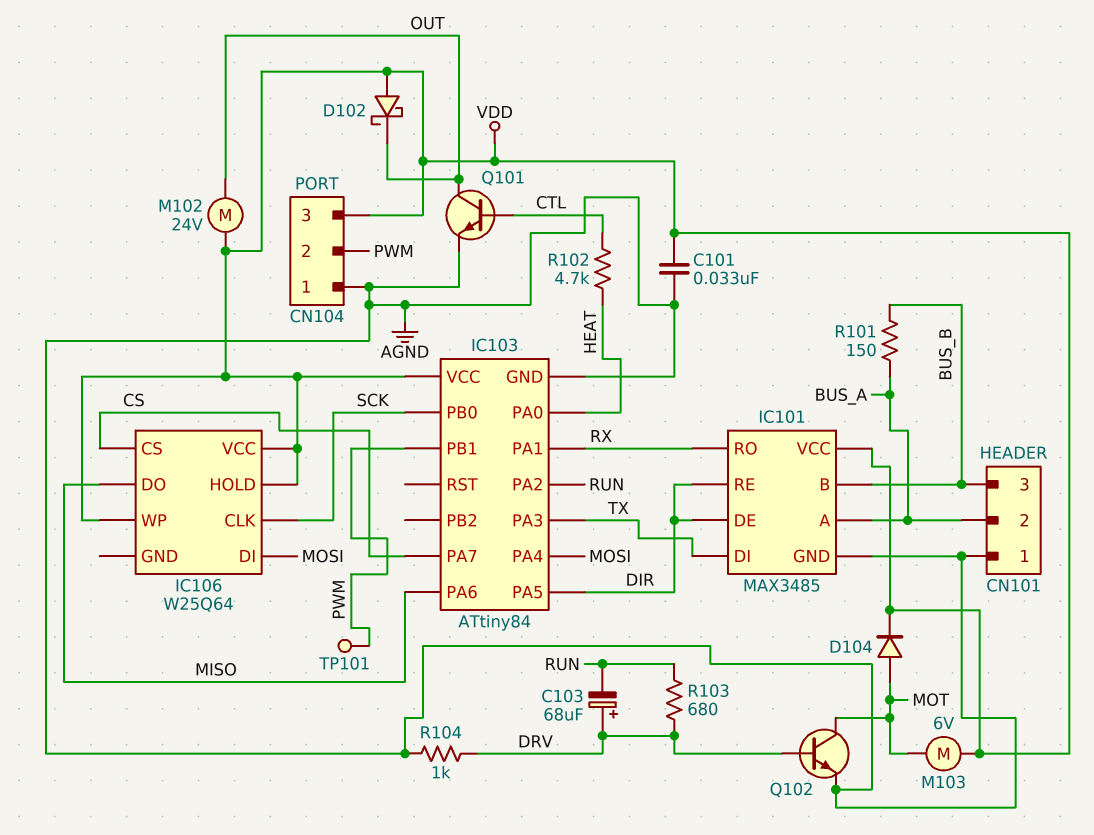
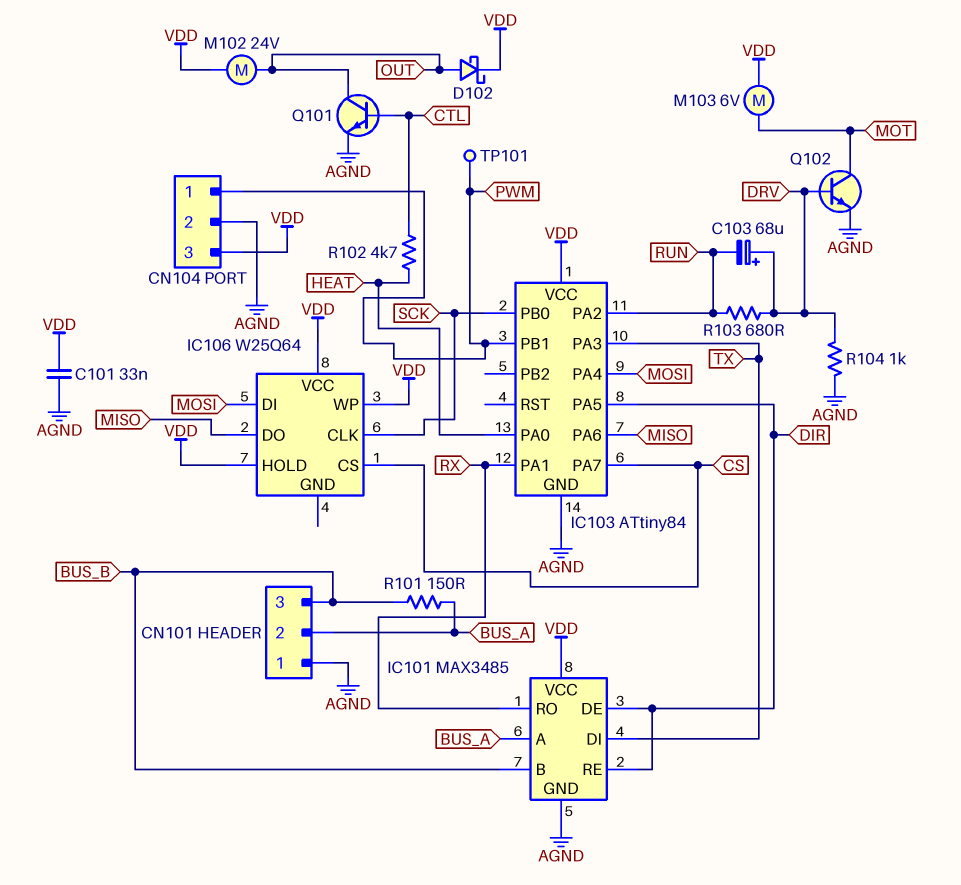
CN104 pin 1: AGND -> PWM
CN104 pin 2: PWM -> AGND
D102: schottky (A VDD, K OUT) -> schottky (A OUT, K VDD)
D104: diode (A MOT, K VDD) -> none

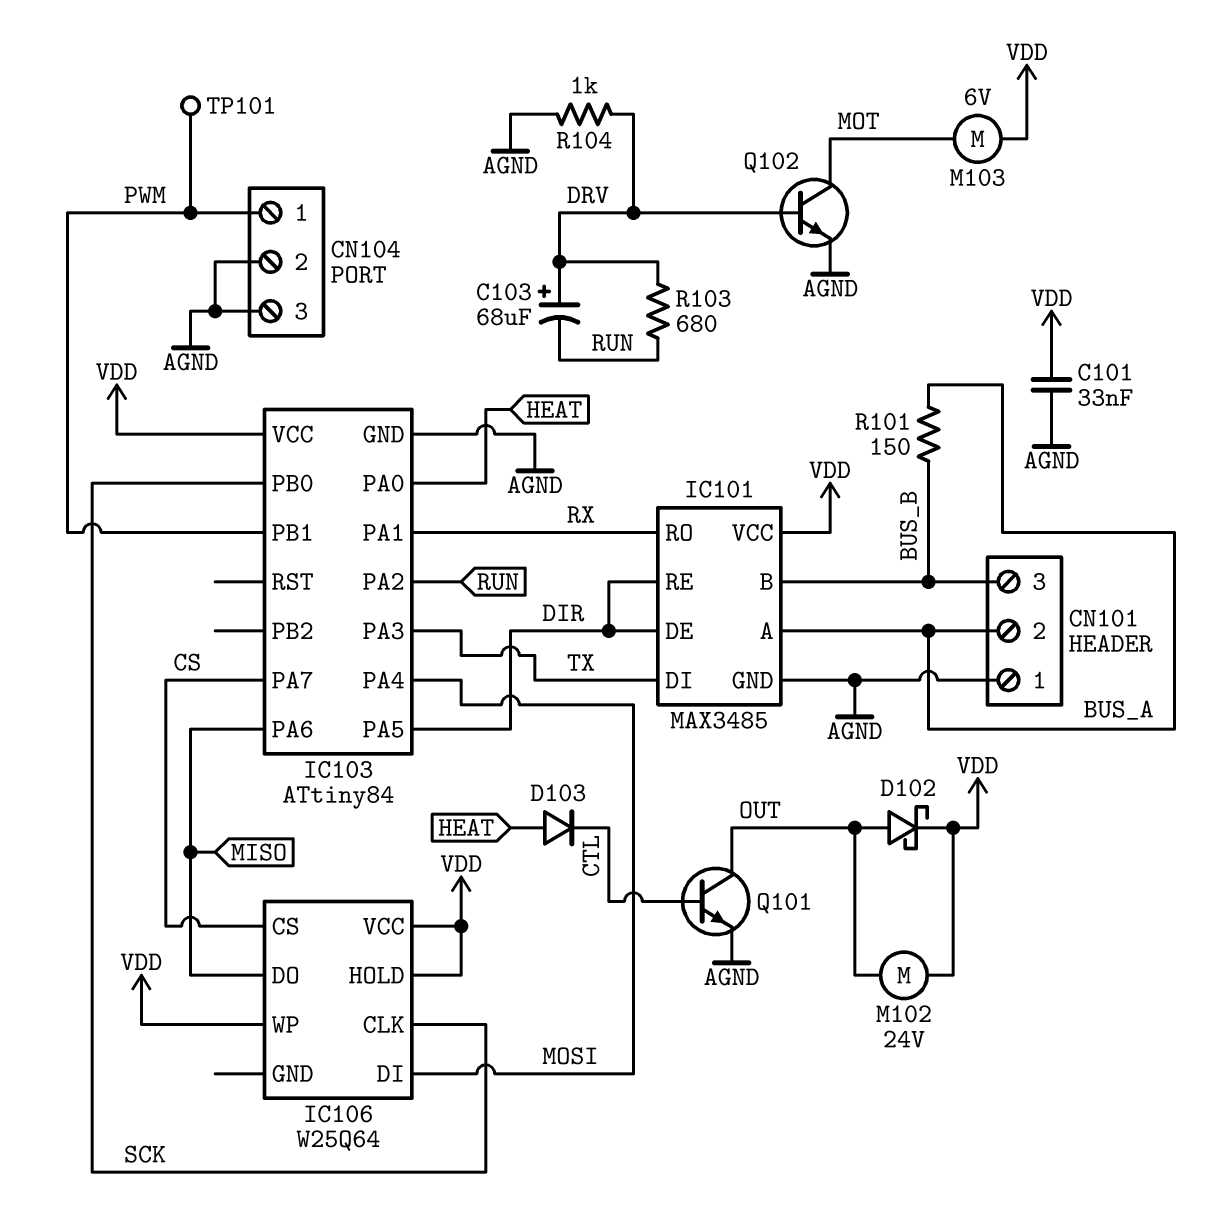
CN104 pin 3: VDD -> AGND
D103: none -> diode (A HEAT, K CTL)
R102: 4.7k (CTL, HEAT) -> none

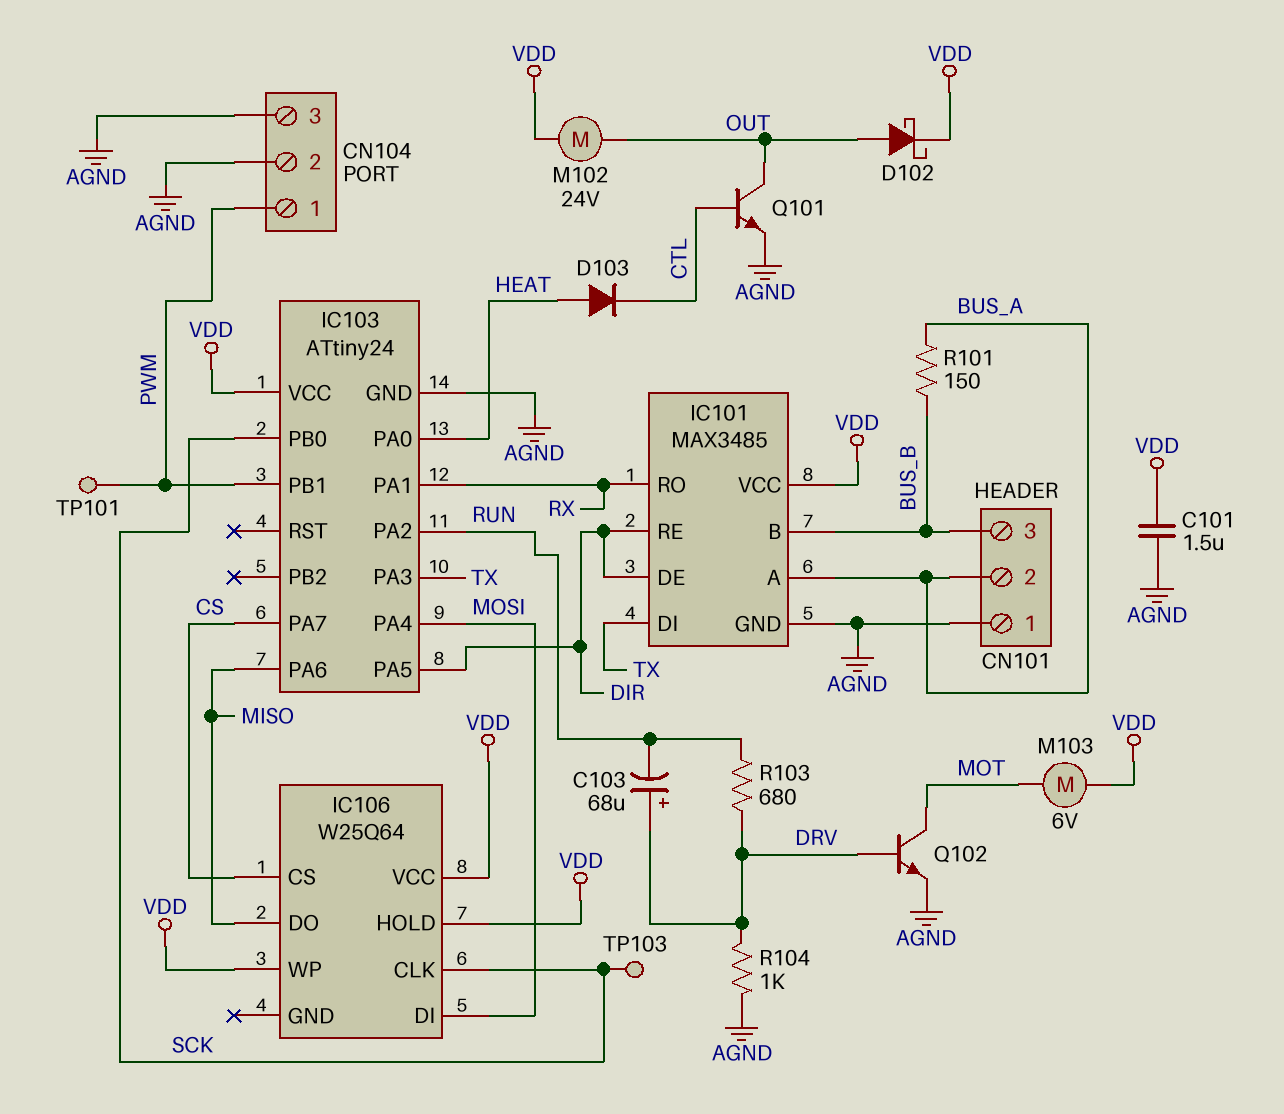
C101: 33nF (AGND, VDD) -> 1.5uF (AGND, VDD)
IC103: ATtiny84 -> ATtiny24
TP103: none -> test point (SCK)

